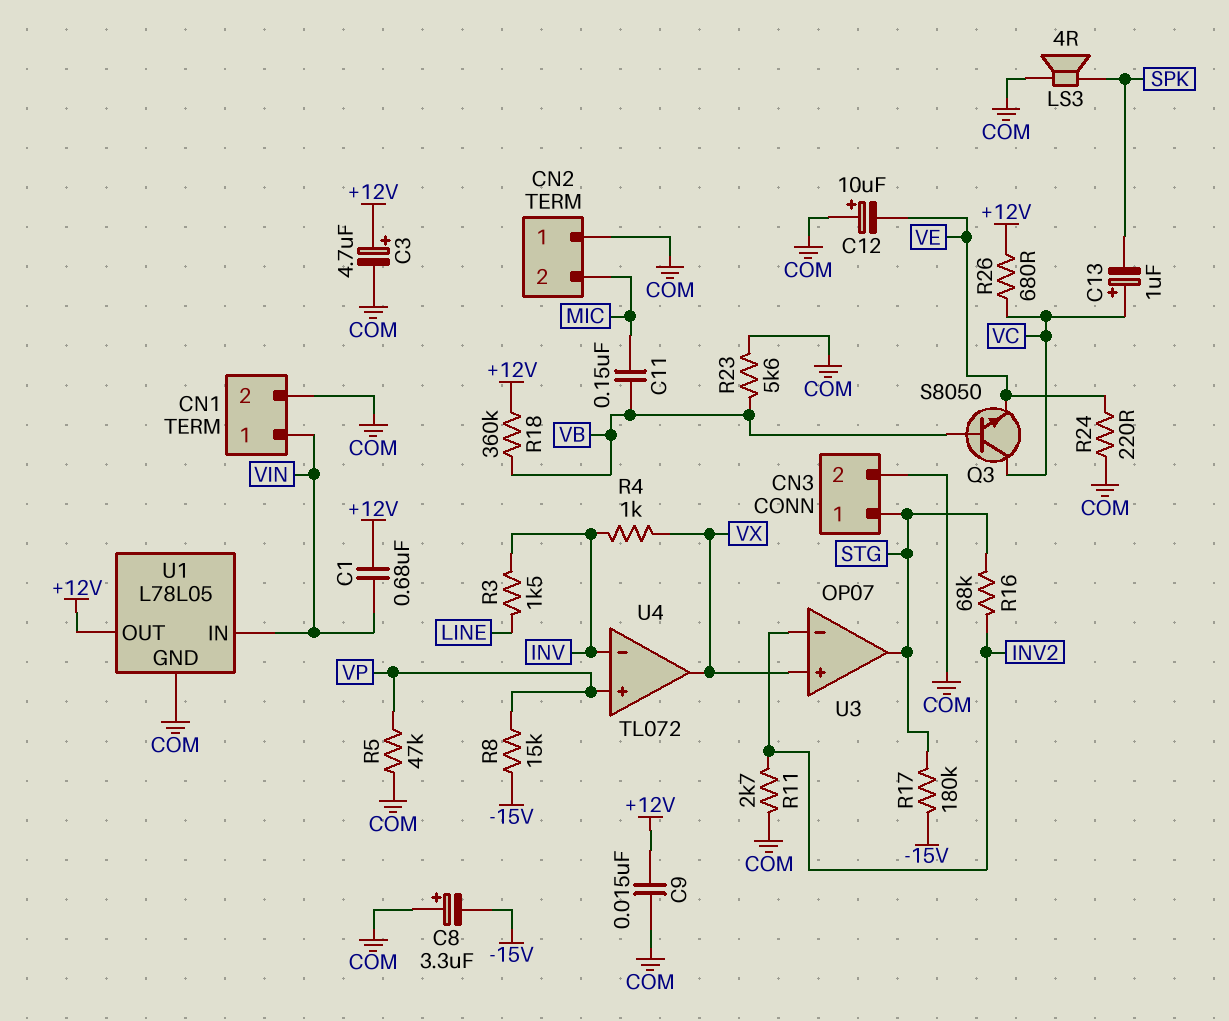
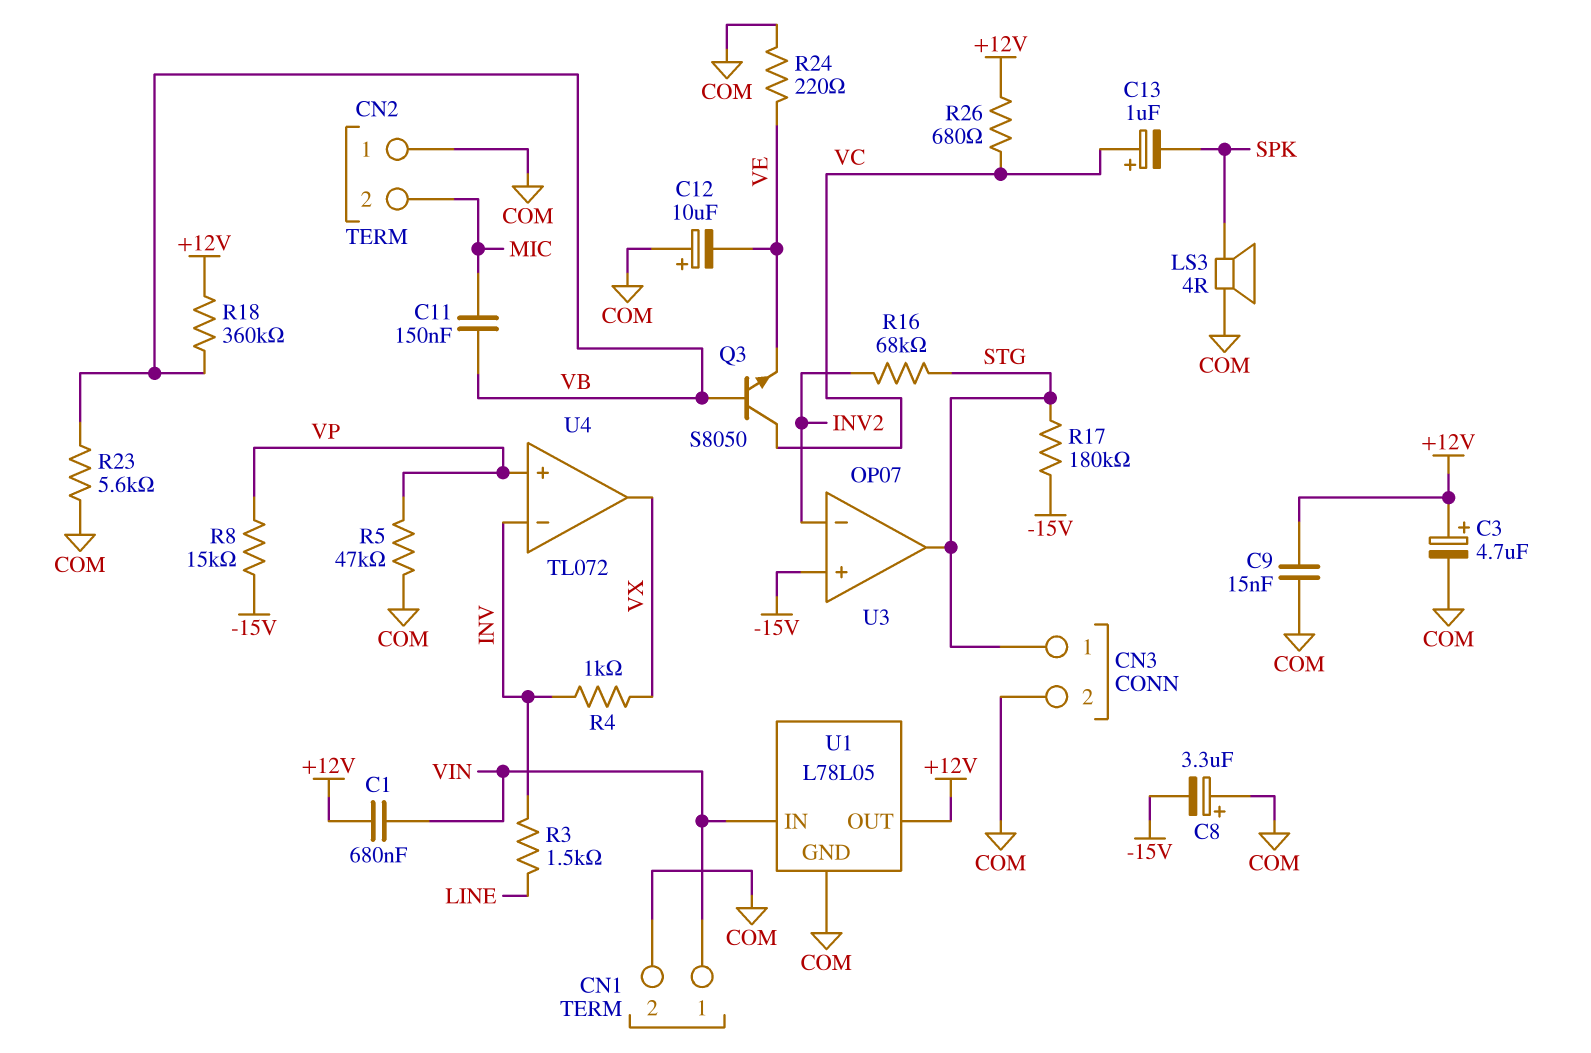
R11: 2.7k (COM, INV2) -> none
U3 pin in+: VX -> -15V

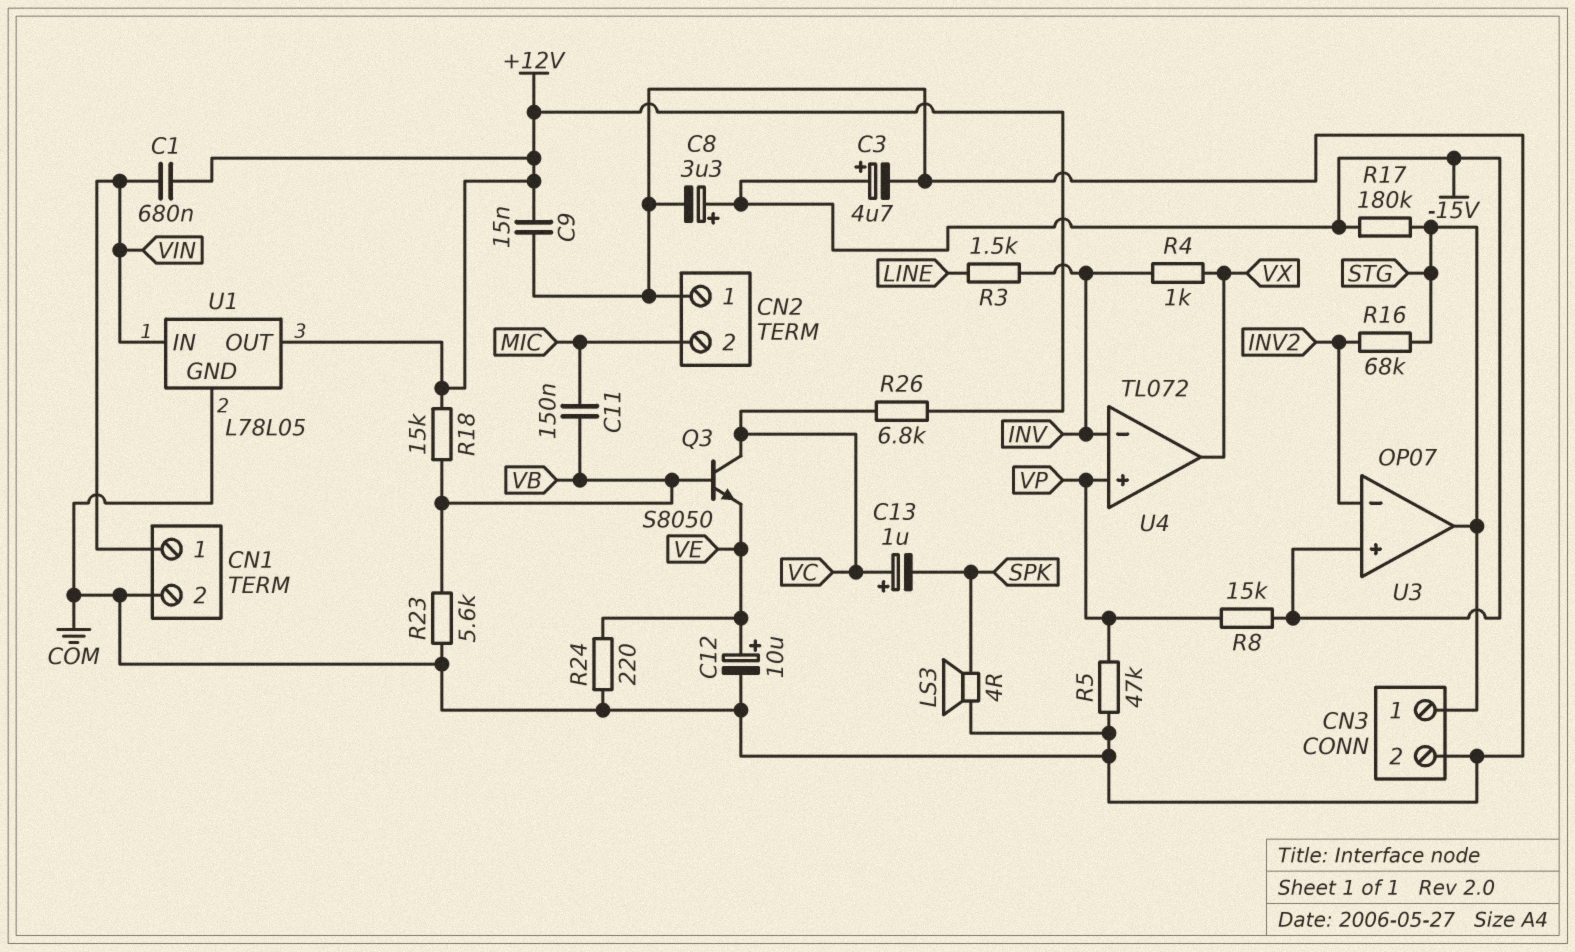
C3: 4.7uF (plus +12V, minus COM) -> 4.7uF (plus -15V, minus COM)
C8: 3.3uF (plus COM, minus -15V) -> 3.3uF (plus -15V, minus COM)
C12: 10uF (plus COM, minus VE) -> 10uF (plus VE, minus COM)
R18: 360k (+12V, VB) -> 15k (+12V, VB)
R26: 680 (+12V, VC) -> 6.8k (+12V, VC)

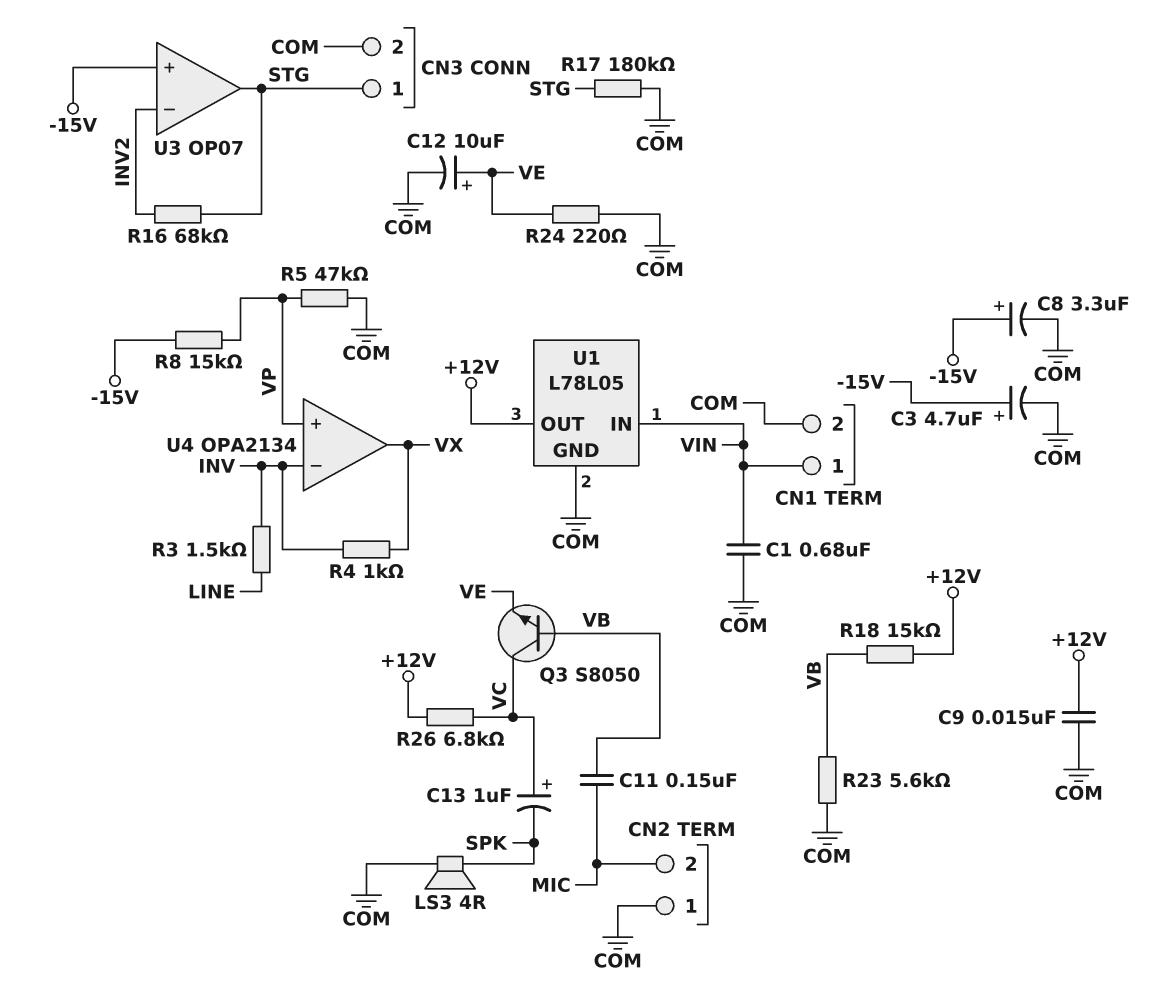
C1: 680nF (+12V, VIN) -> 680nF (COM, VIN)
R17: 180k (-15V, STG) -> 180k (COM, STG)
U4: TL072 -> OPA2134

